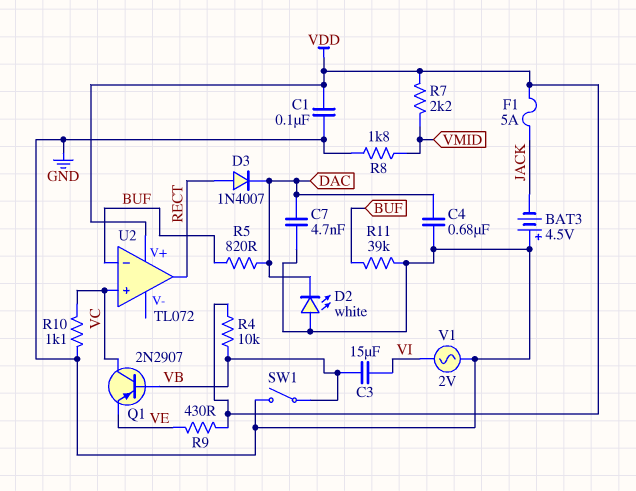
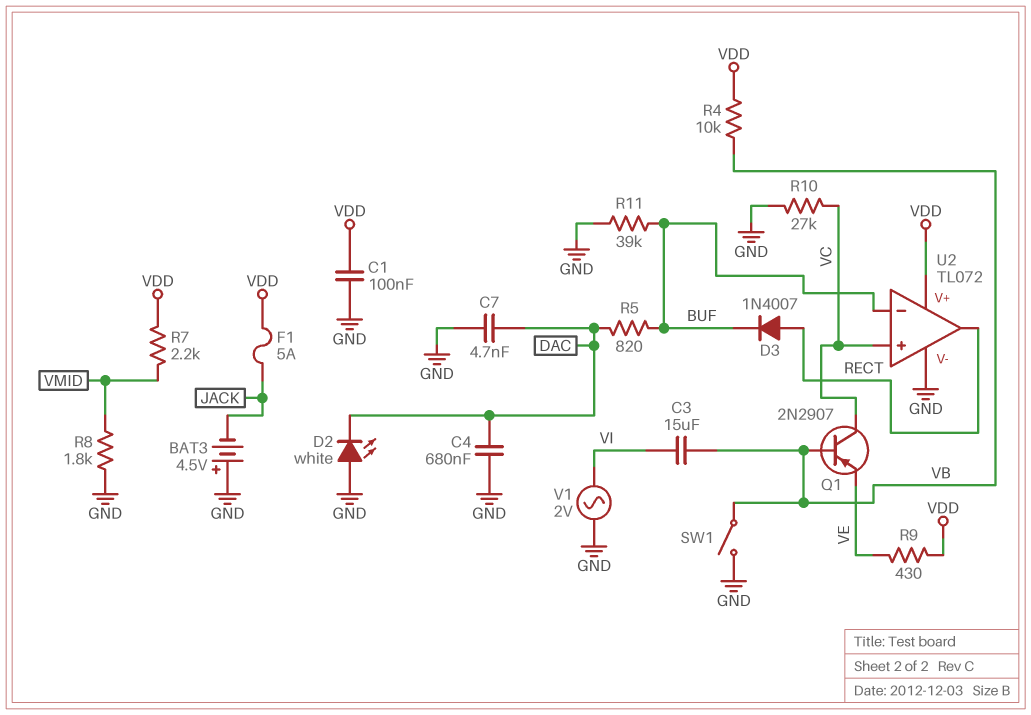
D3: diode 1N4007 (A RECT, K DAC) -> diode 1N4007 (A RECT, K BUF)
R10: 1.1k (GND, VC) -> 27k (GND, VC)
U2 pin V-: none -> GND

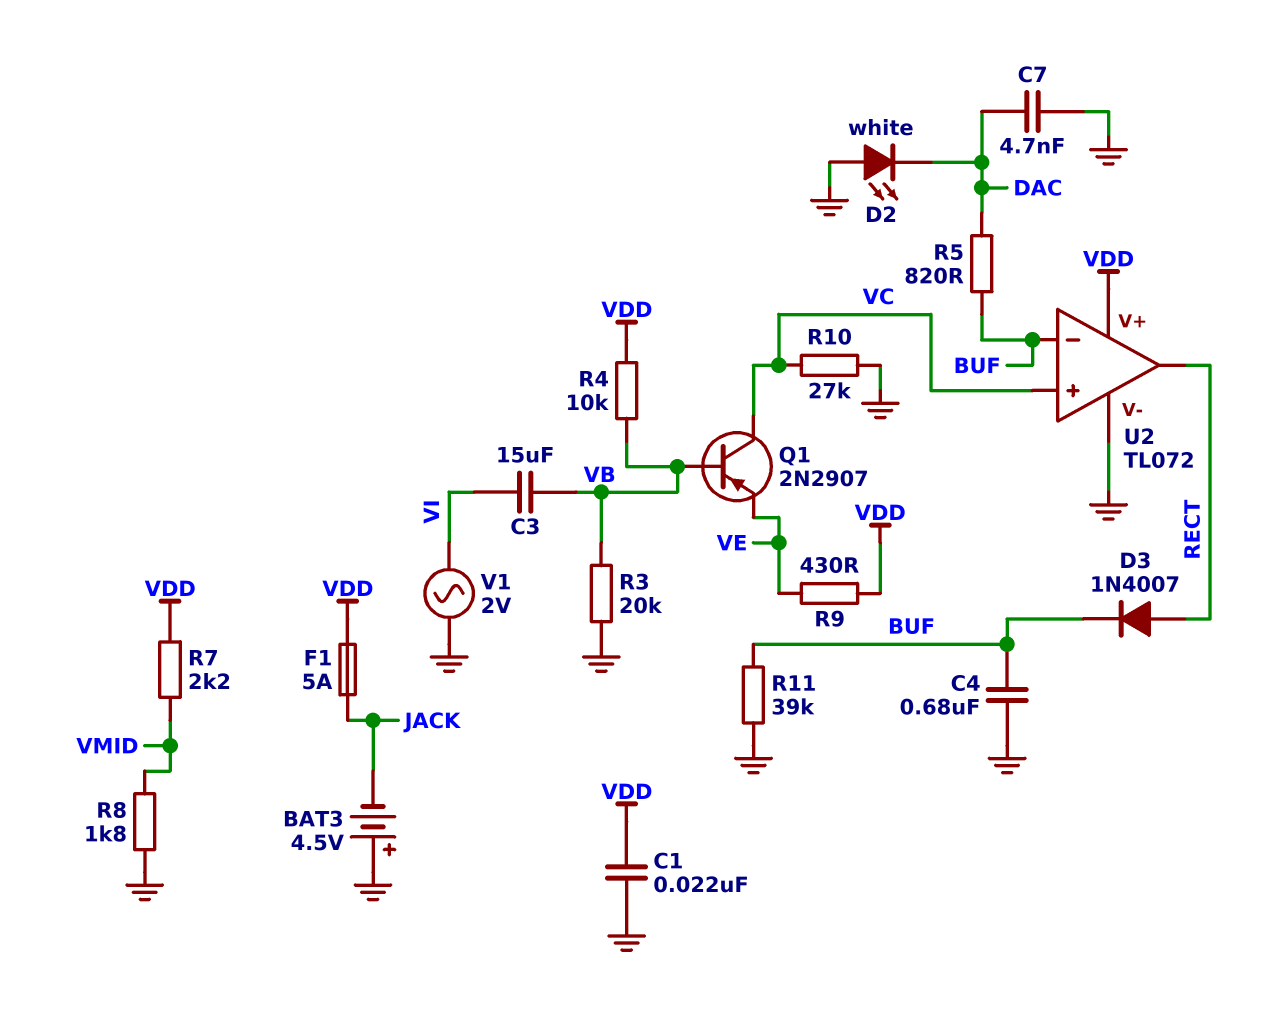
C1: 100nF (GND, VDD) -> 22nF (GND, VDD)
C4: 680nF (DAC, GND) -> 680nF (BUF, GND)
R3: none -> 20k (GND, VB)
SW1: switch (GND, VB) -> none

